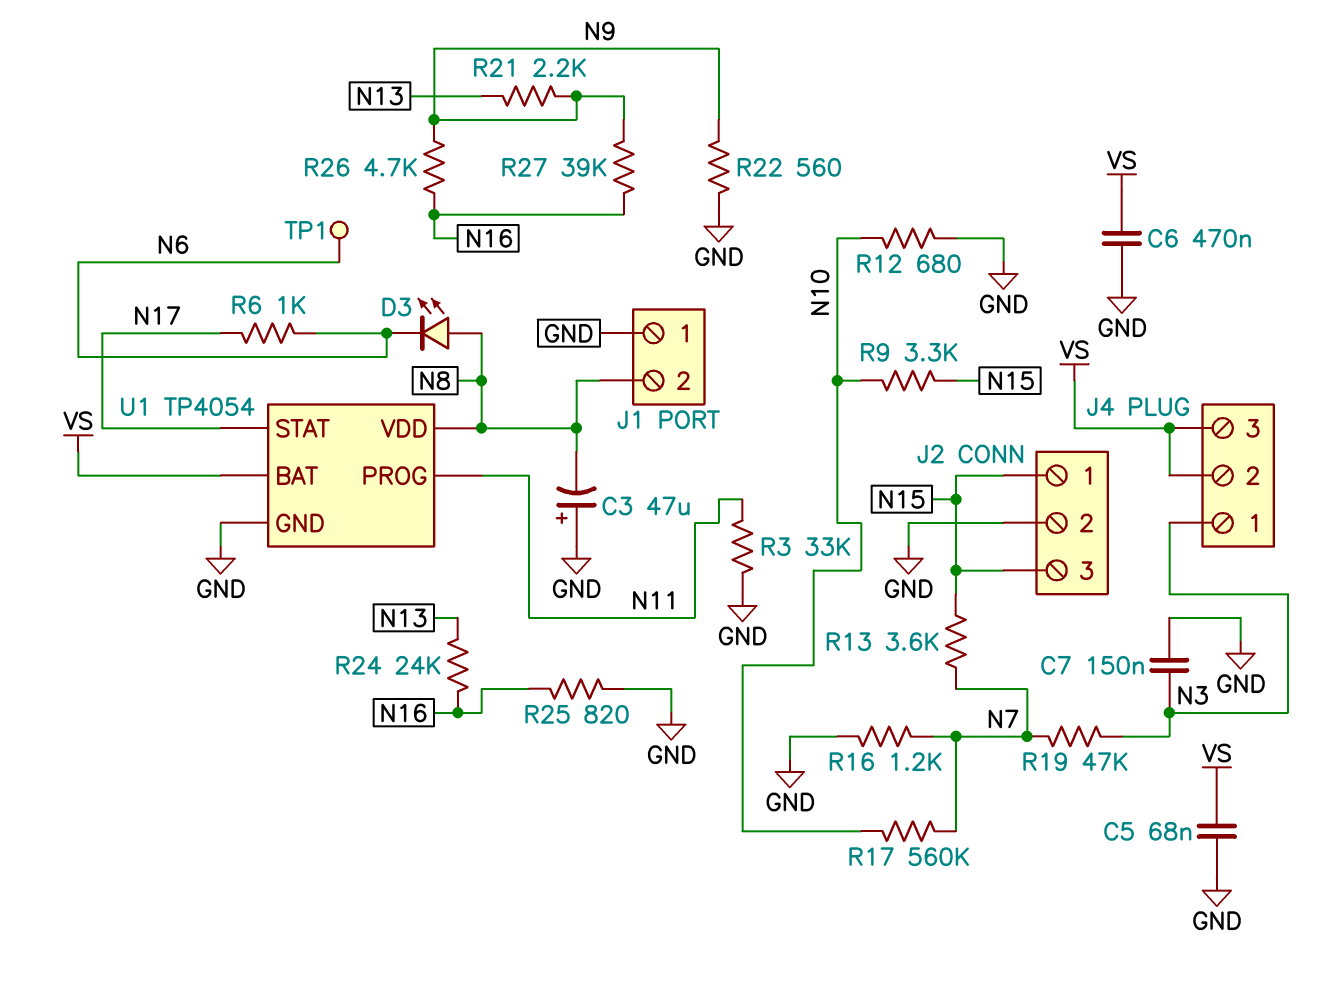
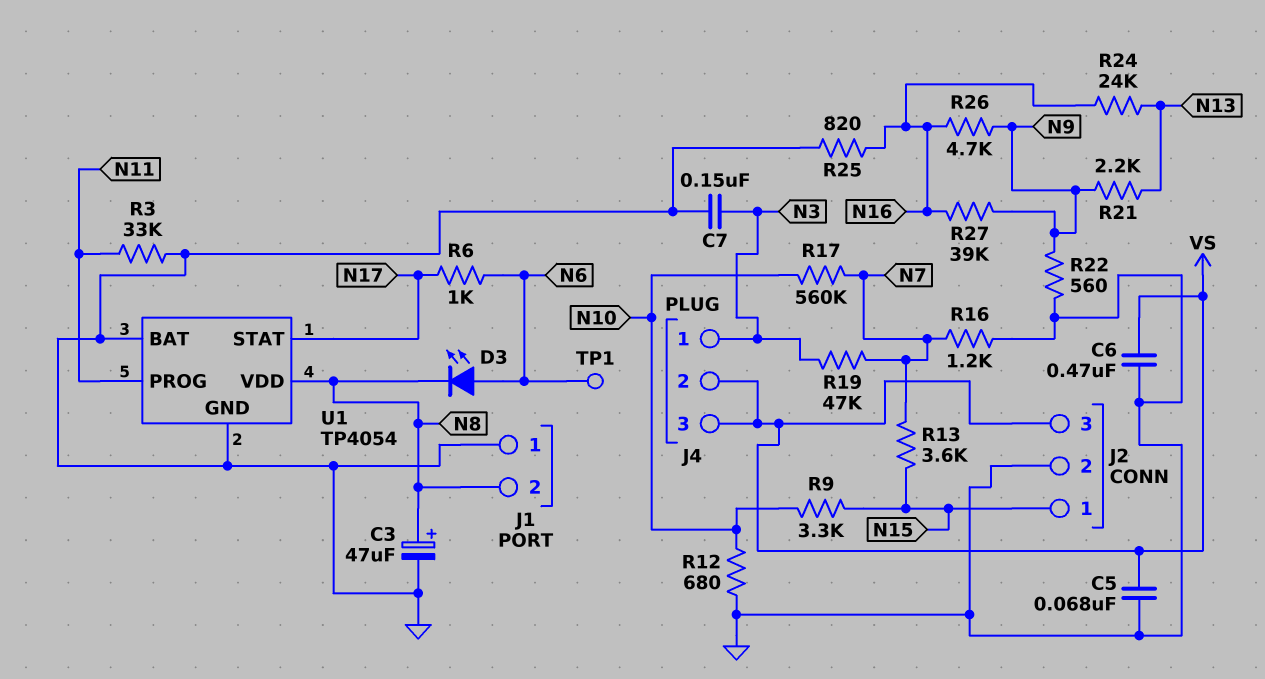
C3: 47uF (plus GND, minus N8) -> 47uF (plus N8, minus GND)
D3: LED (A N8, K N6) -> LED (A N6, K N8)
J2 pin 3: N15 -> VS
U1 pin BAT: VS -> GND

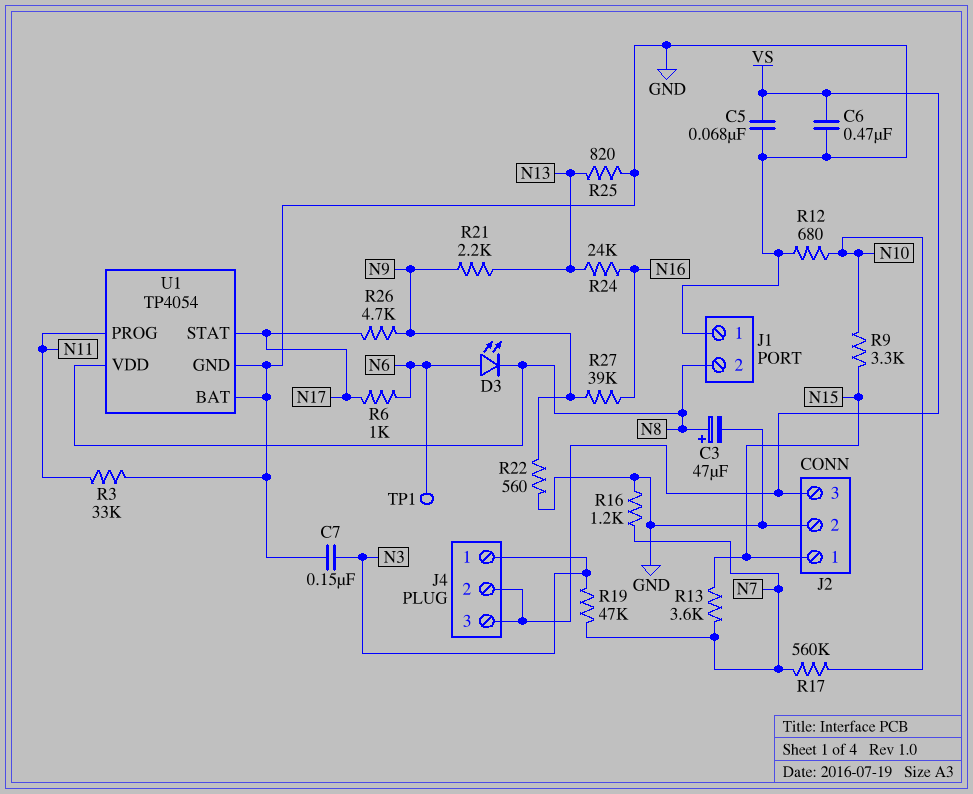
R25: 820 (GND, N16) -> 820 (GND, N13)
R26: 4.7k (N9, N16) -> 4.7k (N9, N17)

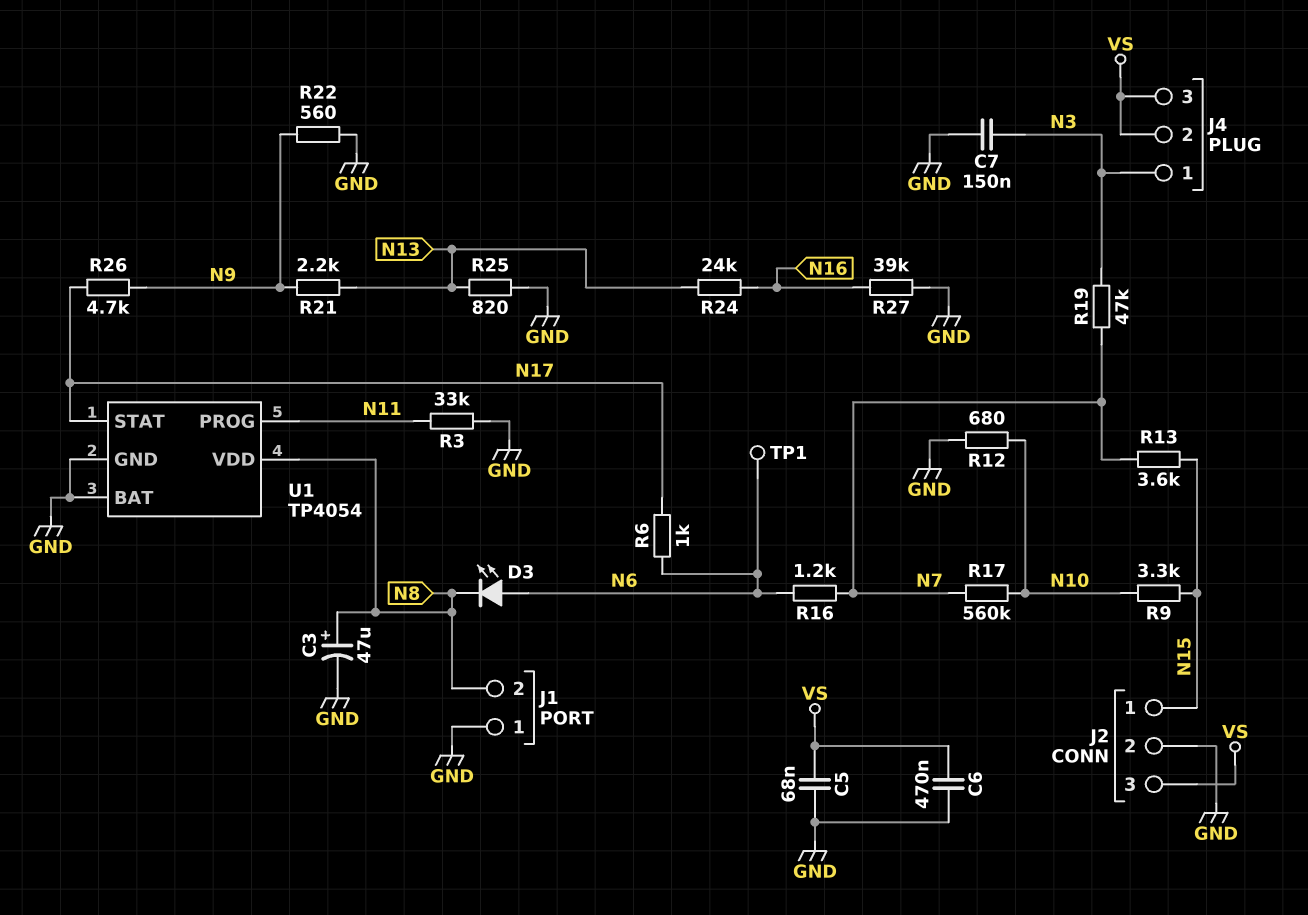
R16: 1.2k (GND, N7) -> 1.2k (N6, N7)
R27: 39k (N9, N16) -> 39k (GND, N16)

